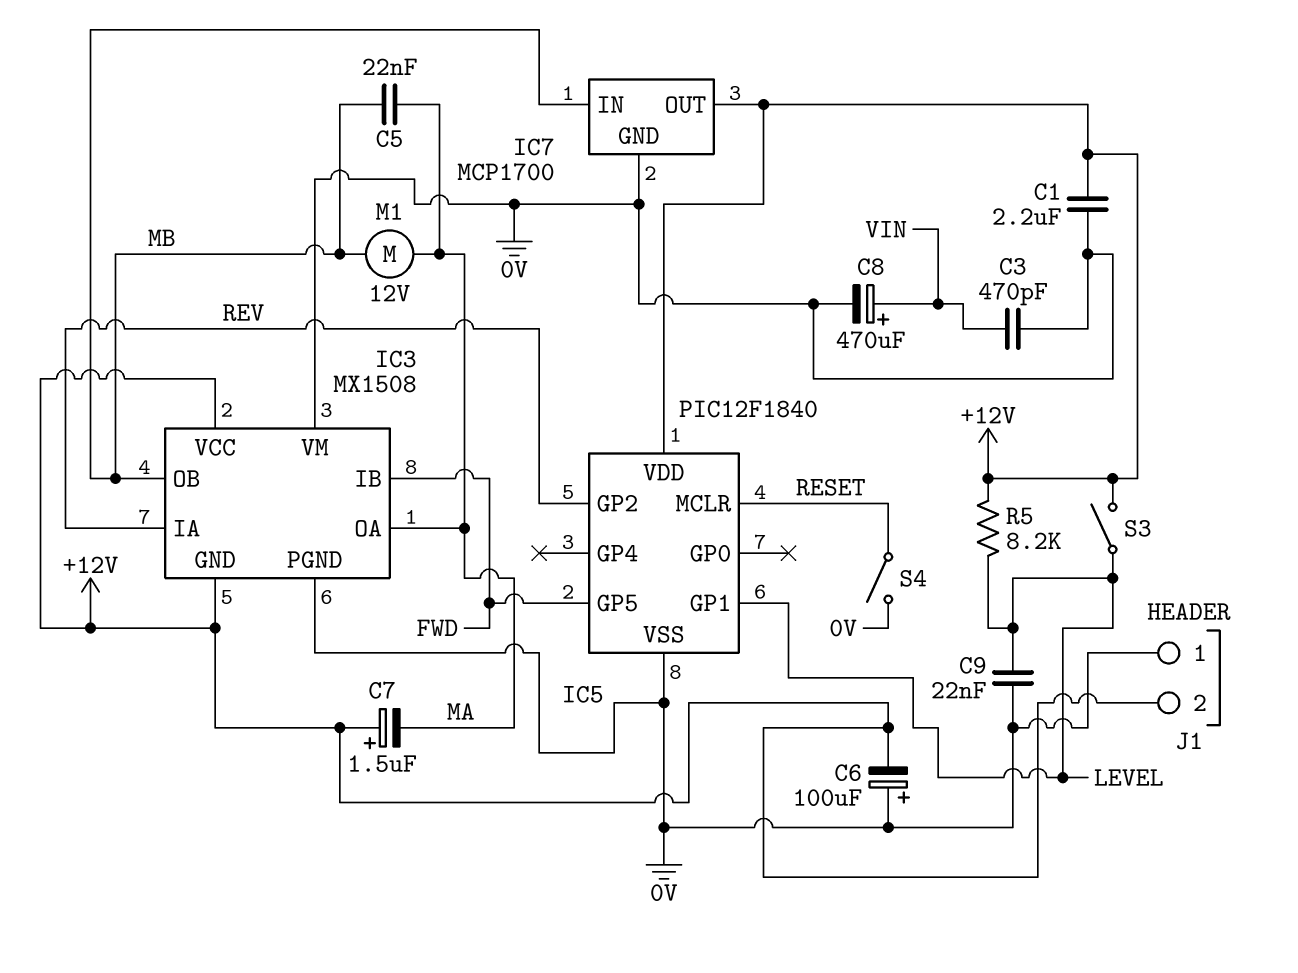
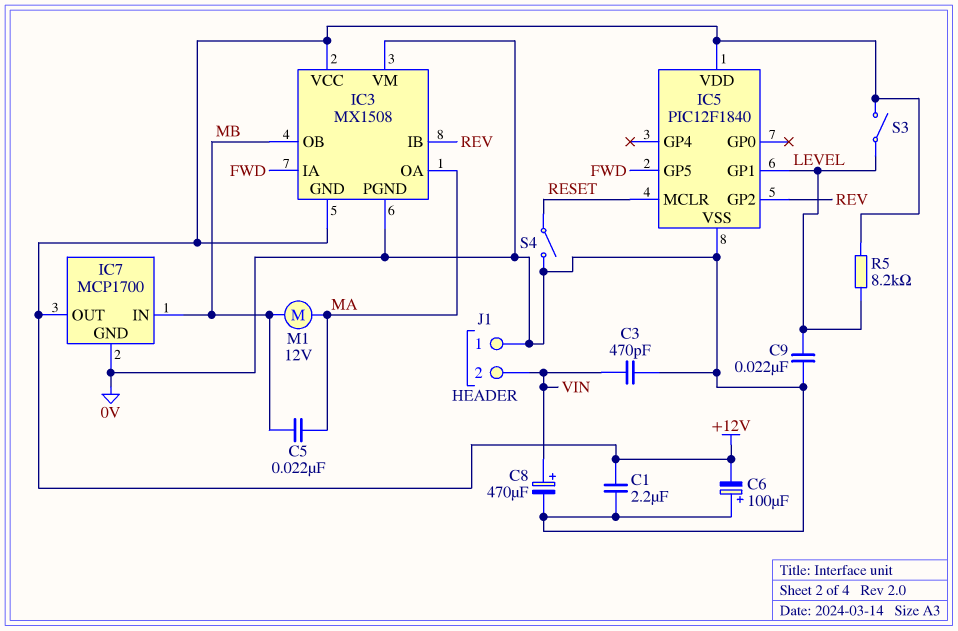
C7: 1.5uF (plus +12V, minus MA) -> none
IC3 pin IA: REV -> FWD
IC3 pin IB: FWD -> REV
J1 pin 2: +12V -> VIN

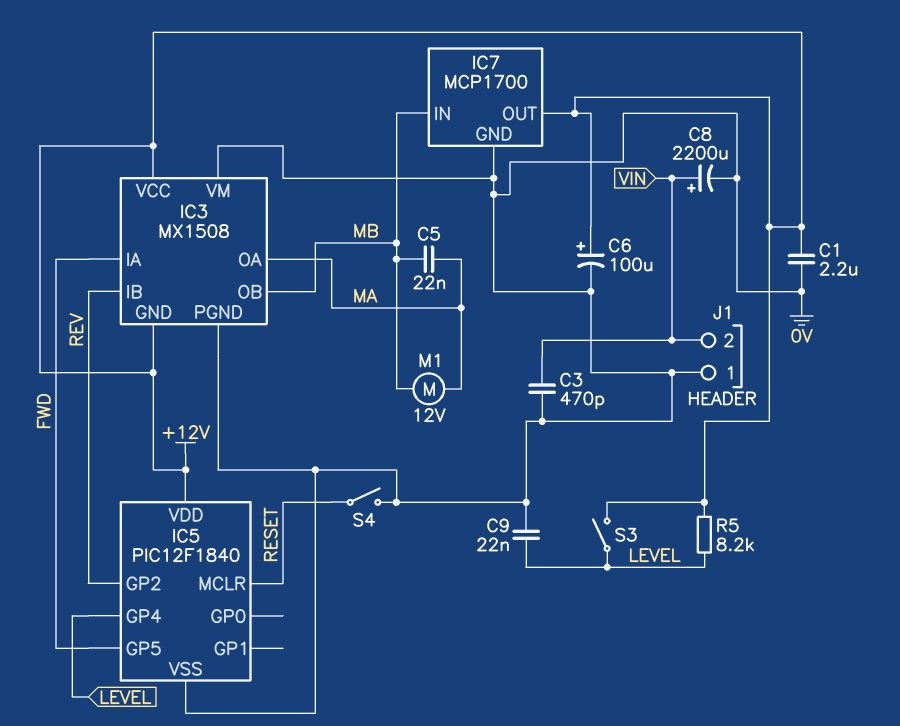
C6: 100uF (plus 0V, minus +12V) -> 100uF (plus +12V, minus 0V)
C8: 470uF (plus VIN, minus 0V) -> 2200uF (plus VIN, minus 0V)
IC5 pin GP1: LEVEL -> none
IC5 pin GP4: none -> LEVEL

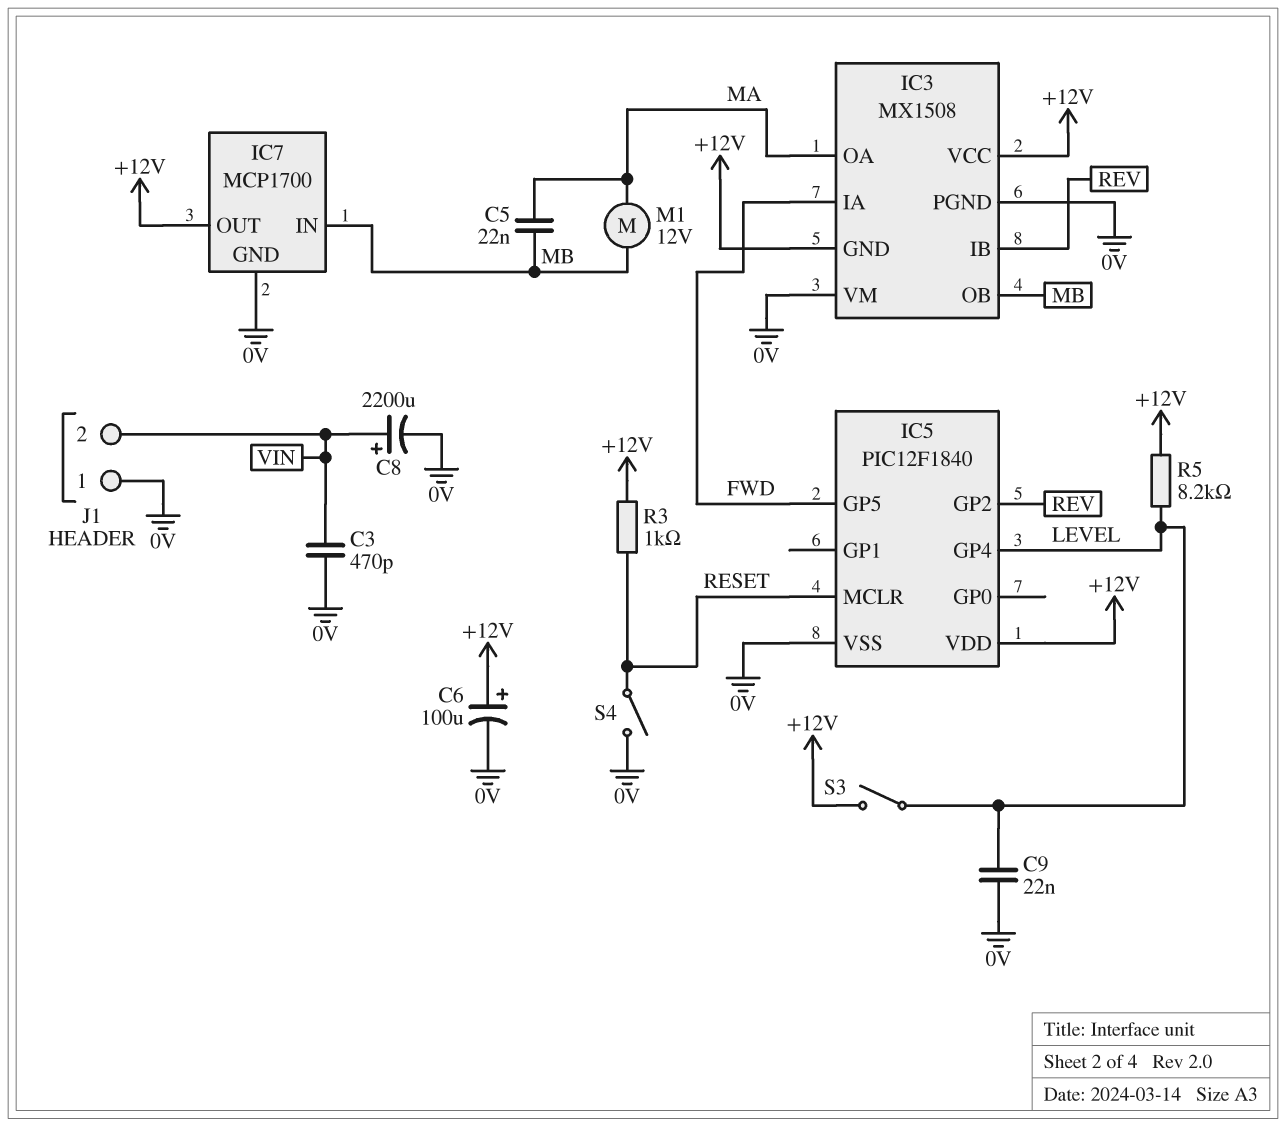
C1: 2.2uF (+12V, 0V) -> none
R3: none -> 1k (+12V, RESET)

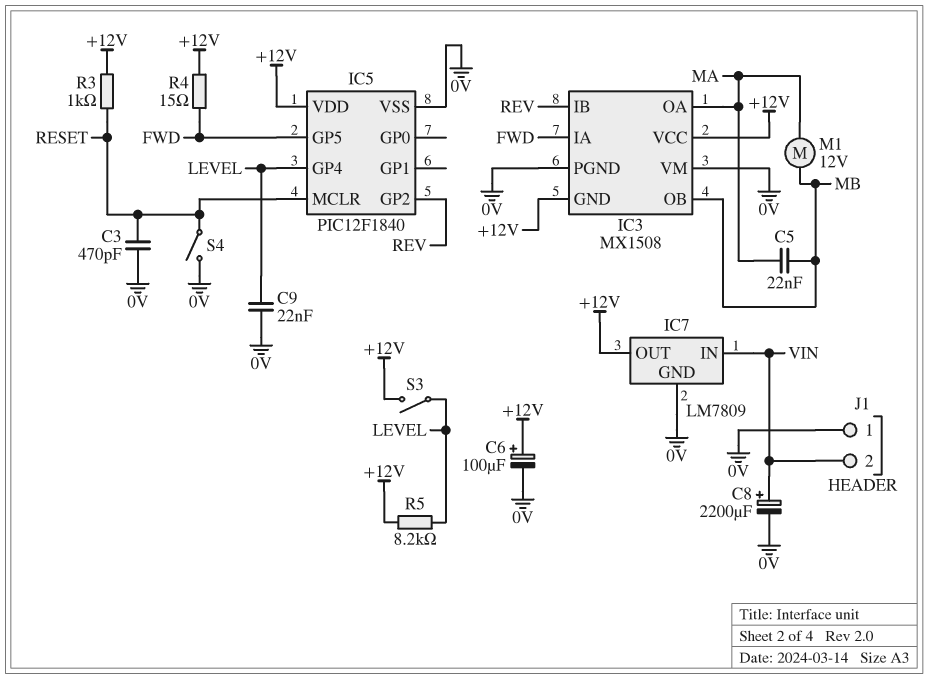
C3: 470pF (0V, VIN) -> 470pF (0V, RESET)
IC7: MCP1700 -> LM7809
IC7 pin IN: MB -> VIN
R4: none -> 15 (+12V, FWD)

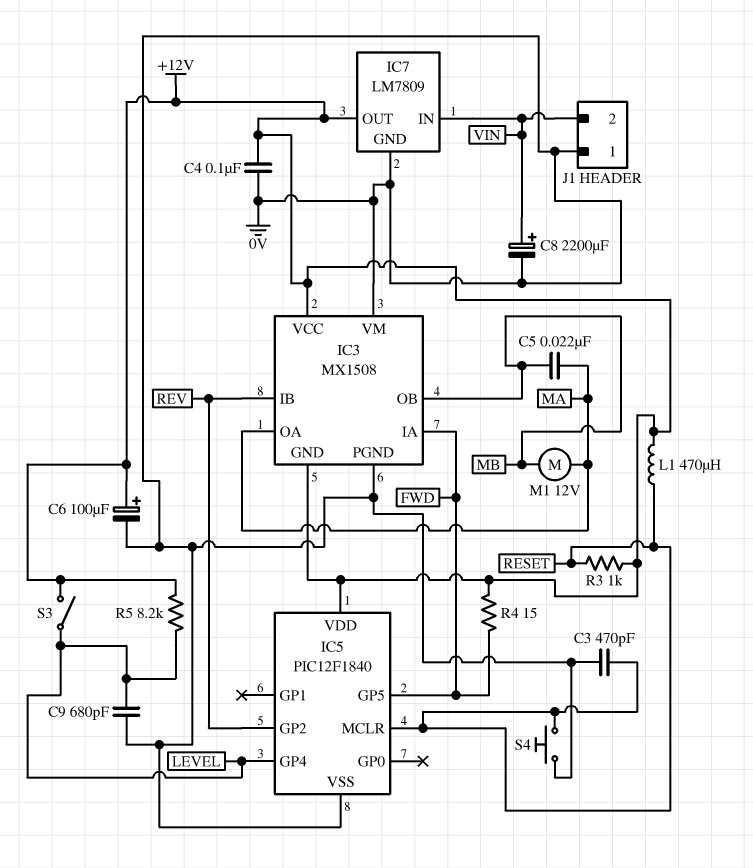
C4: none -> 100nF (+12V, 0V)
C9: 22nF (0V, LEVEL) -> 680pF (0V, LEVEL)
L1: none -> 470uH (+12V, RESET)
S4: switch (0V, RESET) -> button (0V, RESET)

